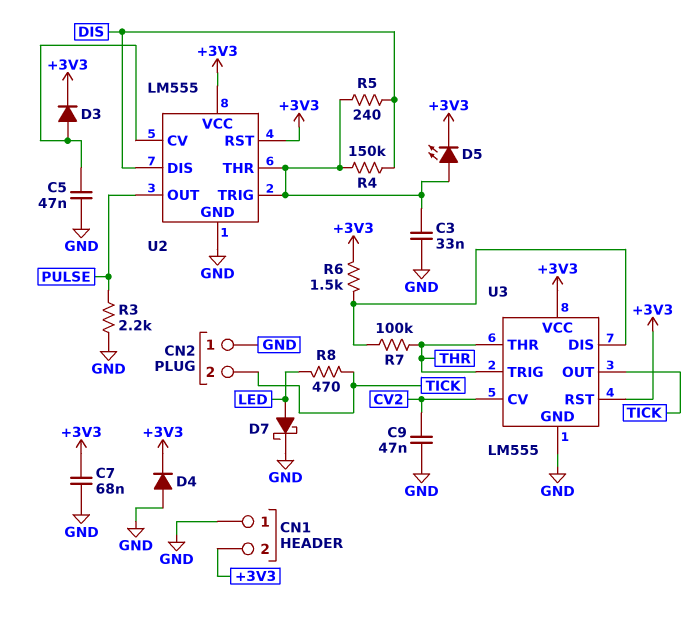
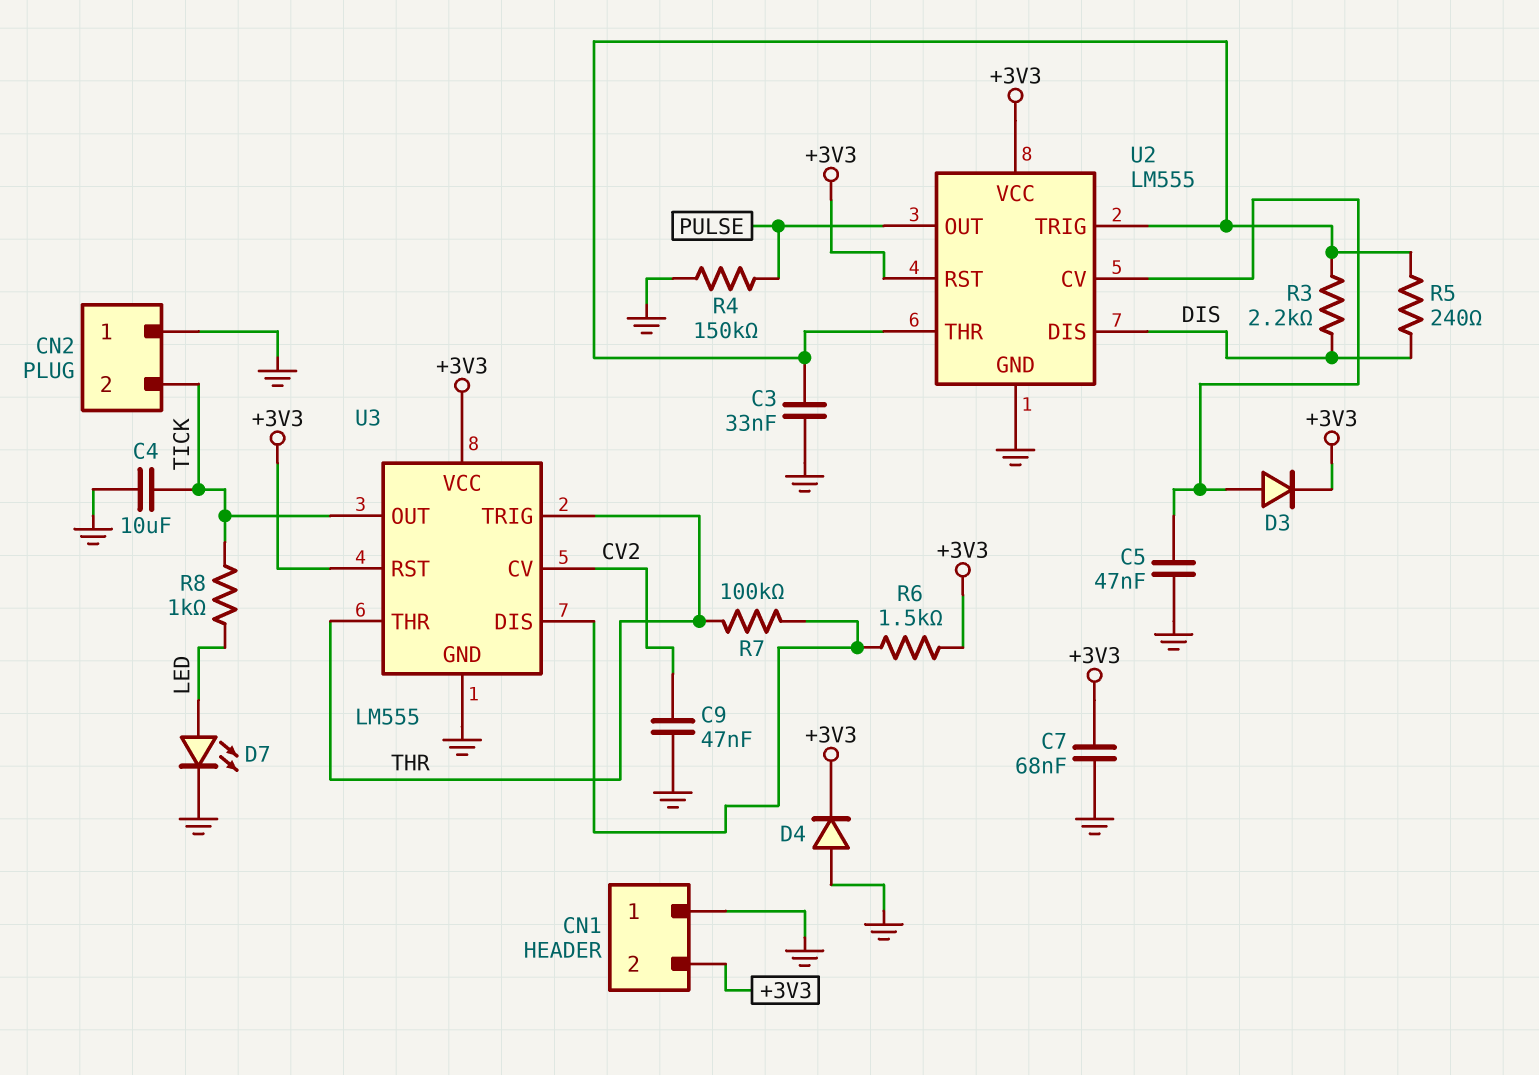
C4: none -> 10uF (GND, TICK)
D5: LED (A U2/THR, K +3V3) -> none
D7: schottky (A LED, K GND) -> LED (A LED, K GND)
R3: 2.2k (GND, PULSE) -> 2.2k (DIS, U2/THR)
R4: 150k (DIS, U2/THR) -> 150k (GND, PULSE)
R8: 470 (LED, TICK) -> 1k (LED, TICK)

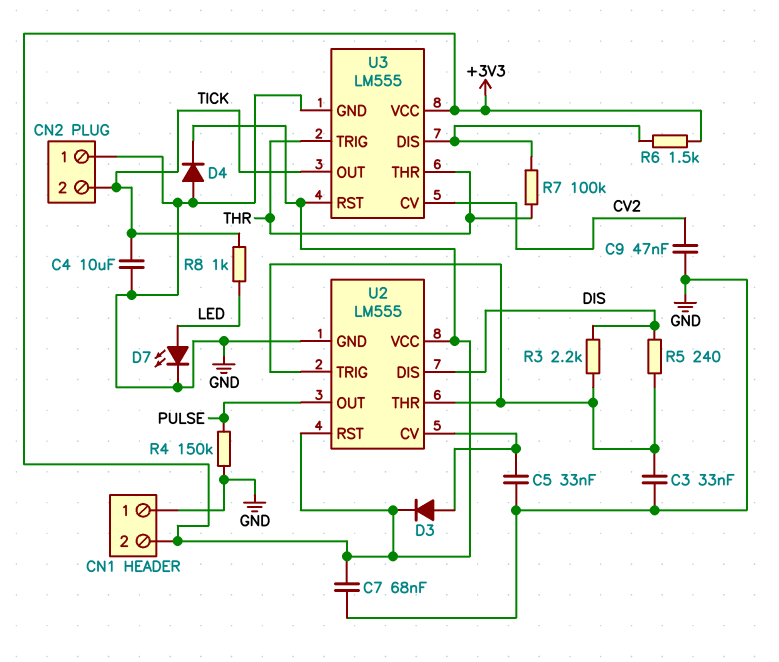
C5: 47nF (GND, U2/CV) -> 33nF (GND, U2/CV)

